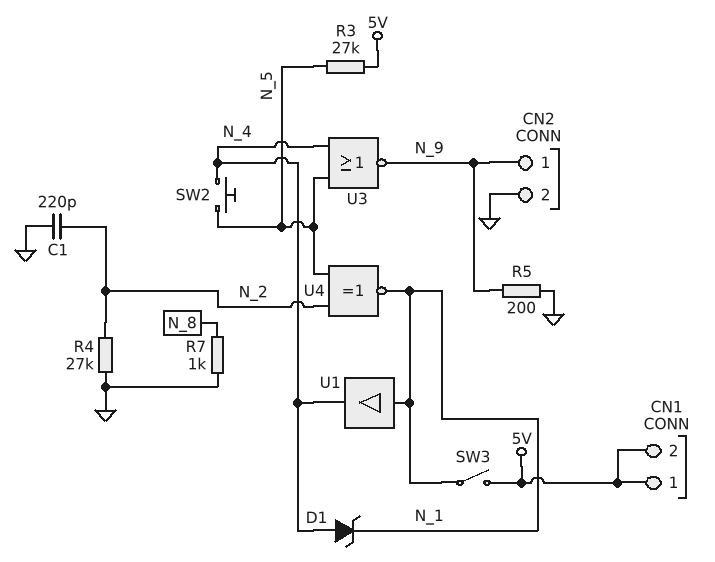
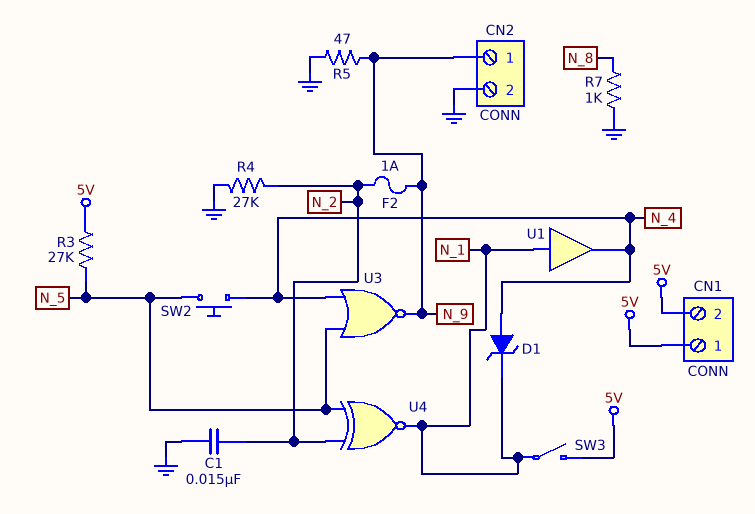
C1: 220pF (GND, N_2) -> 15nF (GND, N_2)
F2: none -> 1A (N_2, N_9)
R5: 200 (GND, N_9) -> 47 (GND, N_9)

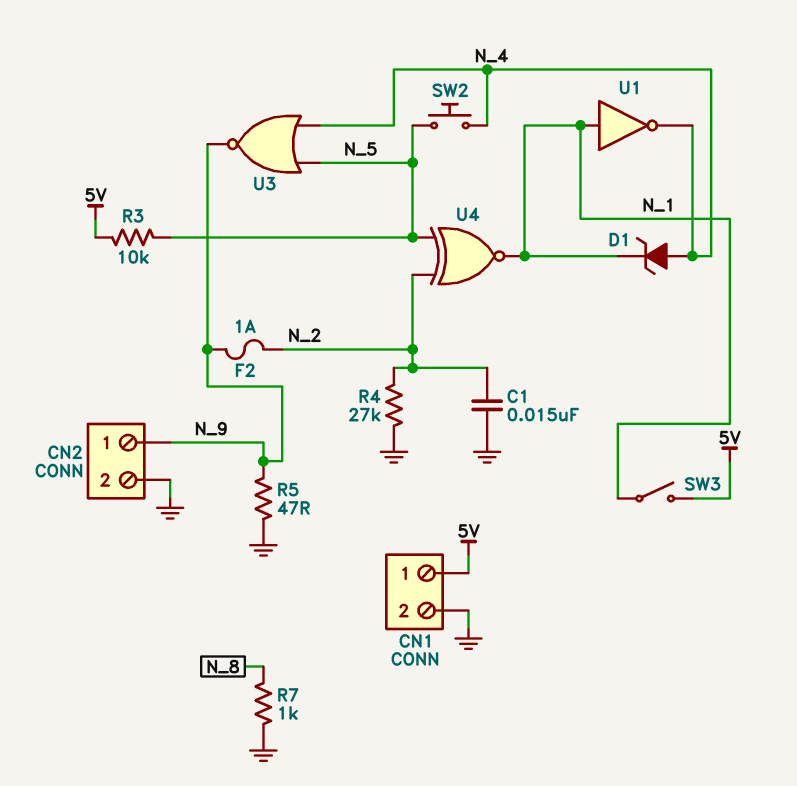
CN1 pin 2: 5V -> GND
R3: 27k (5V, N_5) -> 10k (5V, N_5)
U1: buffer (in N_1, out N_4) -> NOT (in N_1, out N_4)

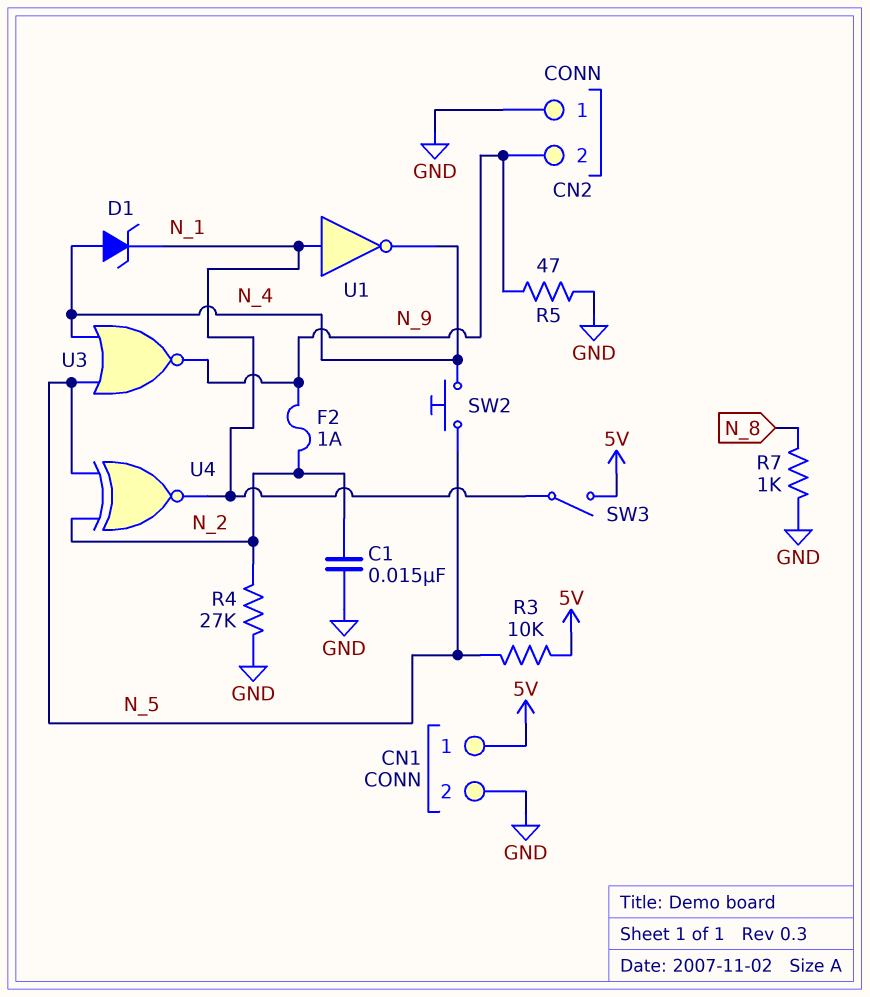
CN2 pin 1: N_9 -> GND
CN2 pin 2: GND -> N_9

